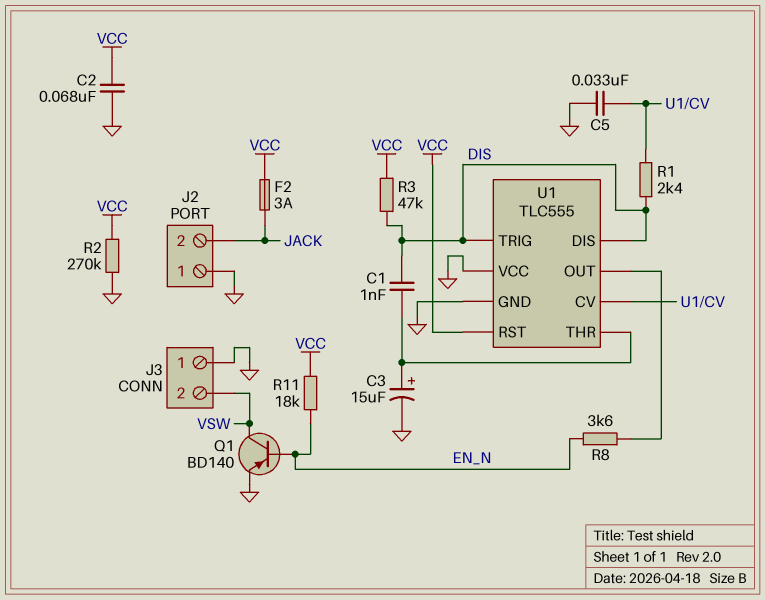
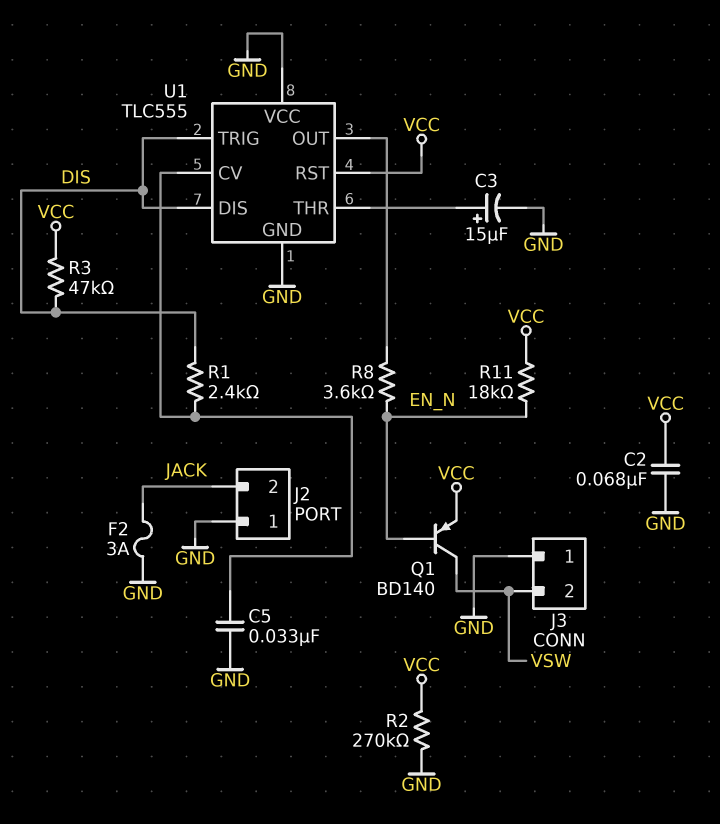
C1: 1nF (DIS, U1/THR) -> none
F2: 3A (JACK, VCC) -> 3A (GND, JACK)
Q1: PNP BD140 (B EN_N, C VSW, E GND) -> PNP BD140 (B EN_N, C VSW, E VCC)

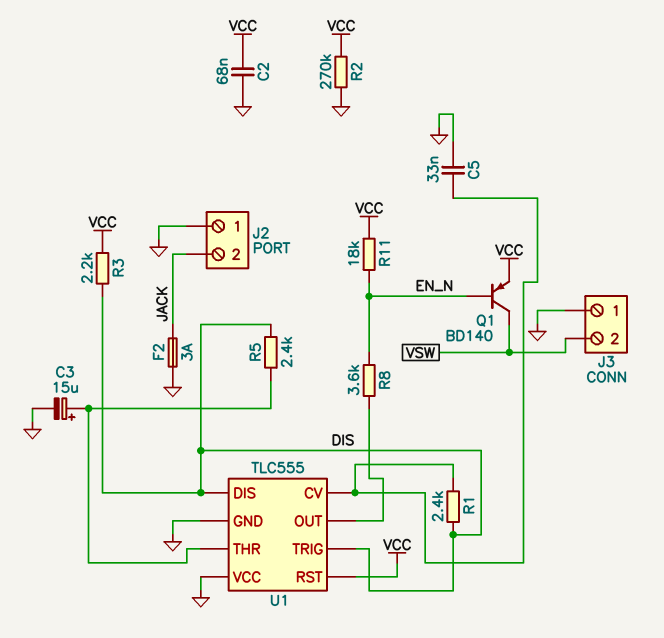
R3: 47k (DIS, VCC) -> 2.2k (DIS, VCC)
R5: none -> 2.4k (DIS, U1/THR)

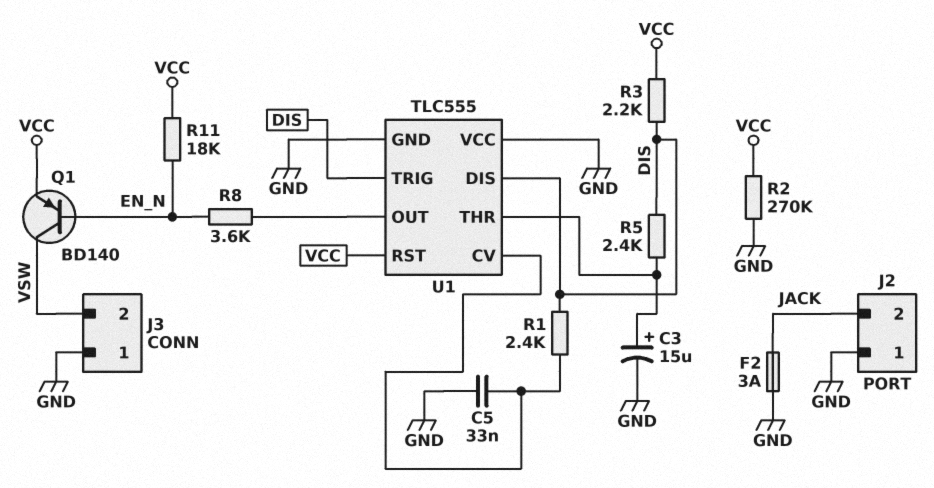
C2: 68nF (GND, VCC) -> none

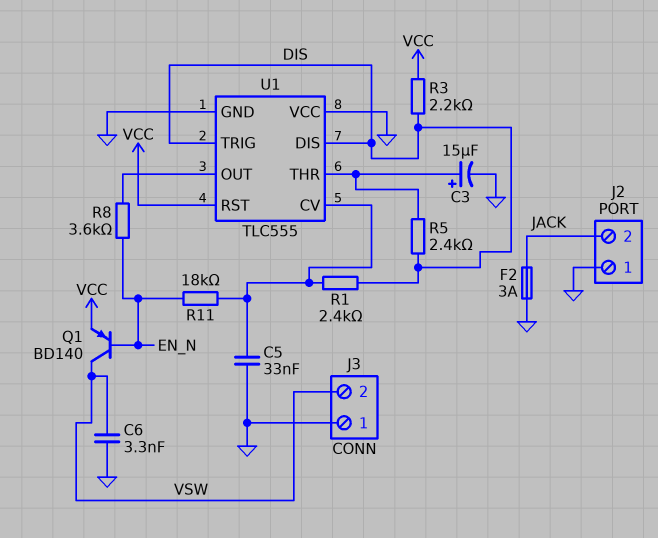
C6: none -> 3.3nF (GND, VSW)
R2: 270k (GND, VCC) -> none
R11: 18k (EN_N, VCC) -> 18k (EN_N, U1/CV)

